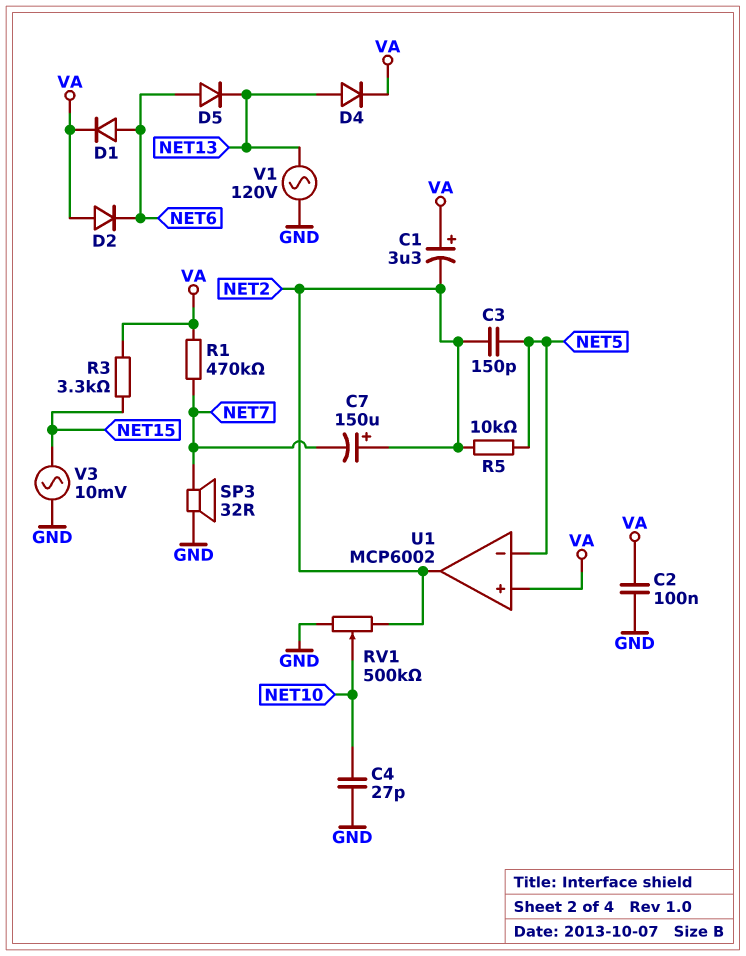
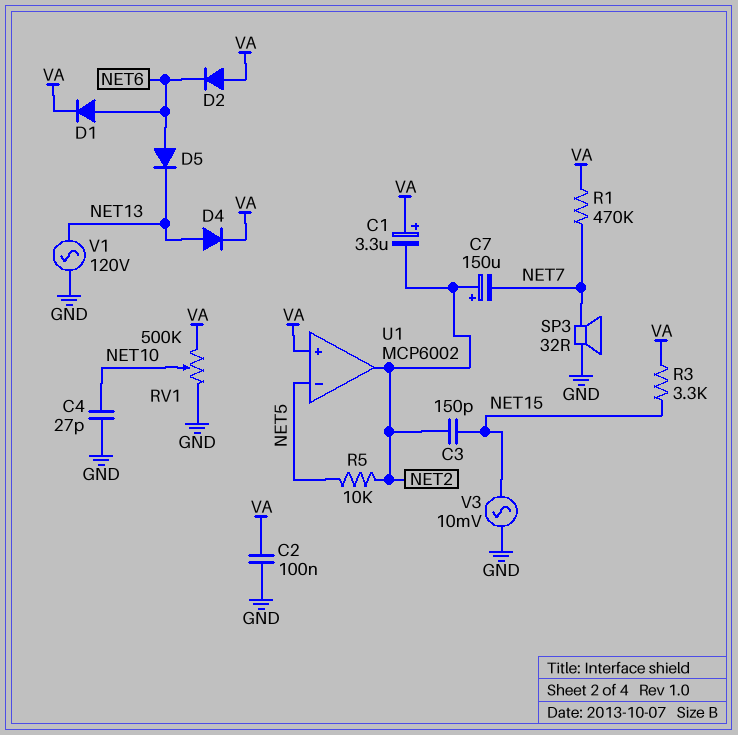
C3: 150pF (NET2, NET5) -> 150pF (NET2, NET15)
RV1: 500k (GND, NET2, wiper NET10) -> 500k (GND, VA, wiper NET10)

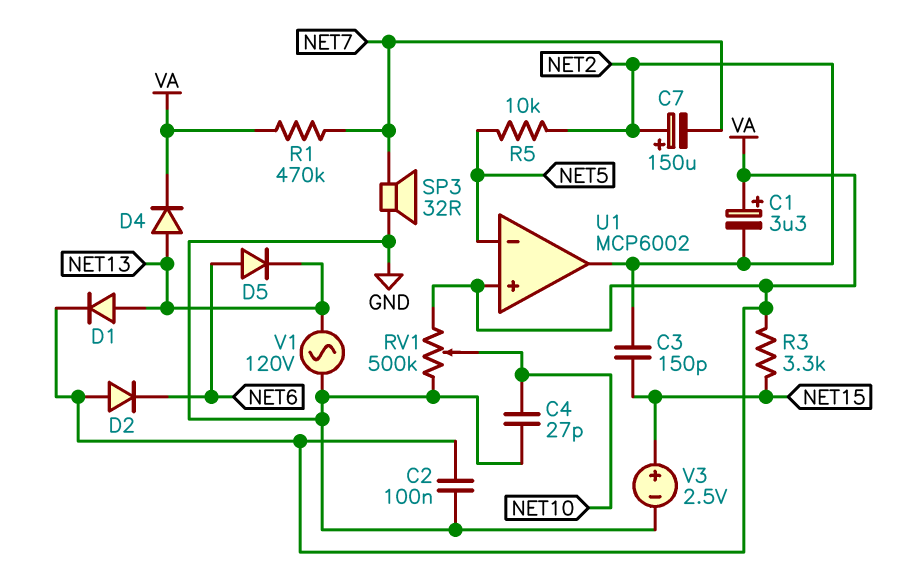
D1: diode (A NET6, K VA) -> diode (A NET13, K VA)
V3: AC 10mV (GND, NET15) -> 2.5V (plus NET15, minus GND)

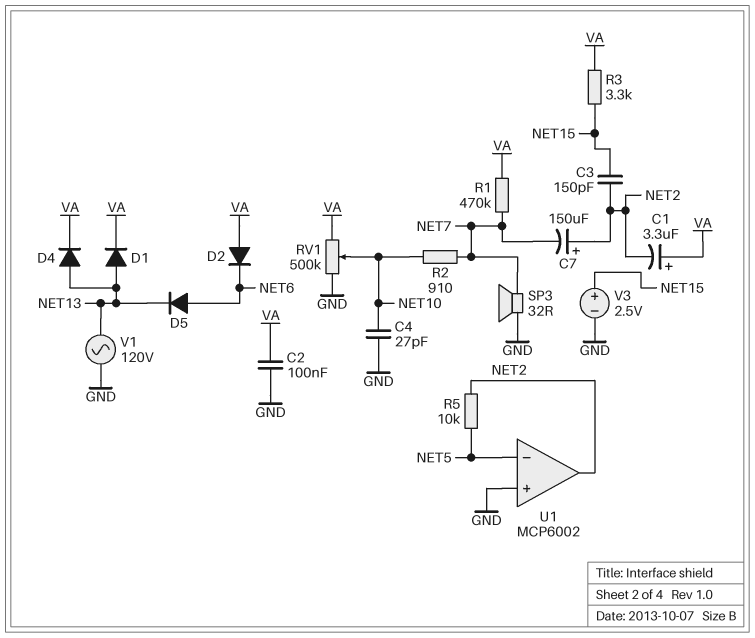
R2: none -> 910 (NET7, NET10)
U1 pin in+: VA -> GND

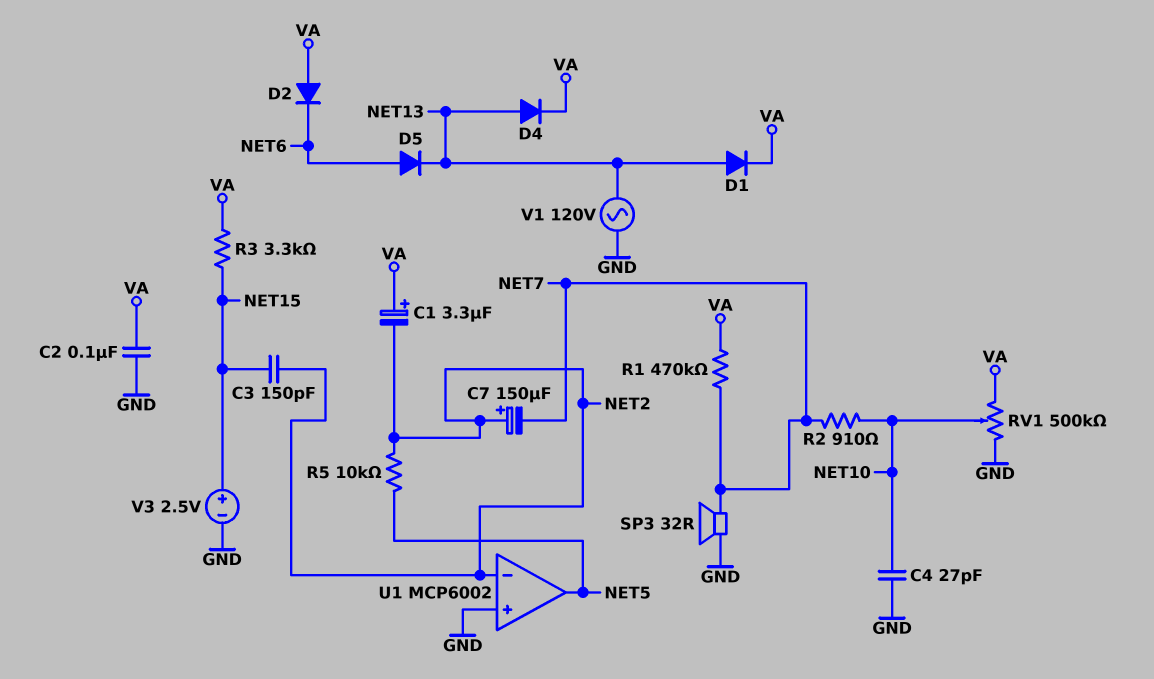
U1 pin in-: NET5 -> NET2
U1 pin out: NET2 -> NET5

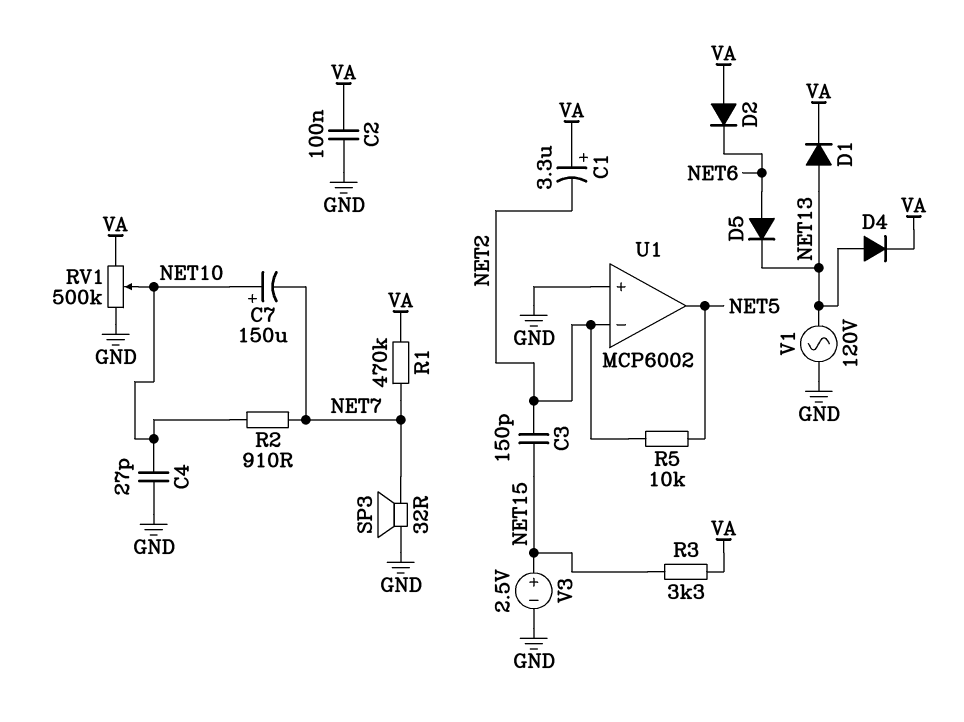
C7: 150uF (plus NET2, minus NET7) -> 150uF (plus NET10, minus NET7)

